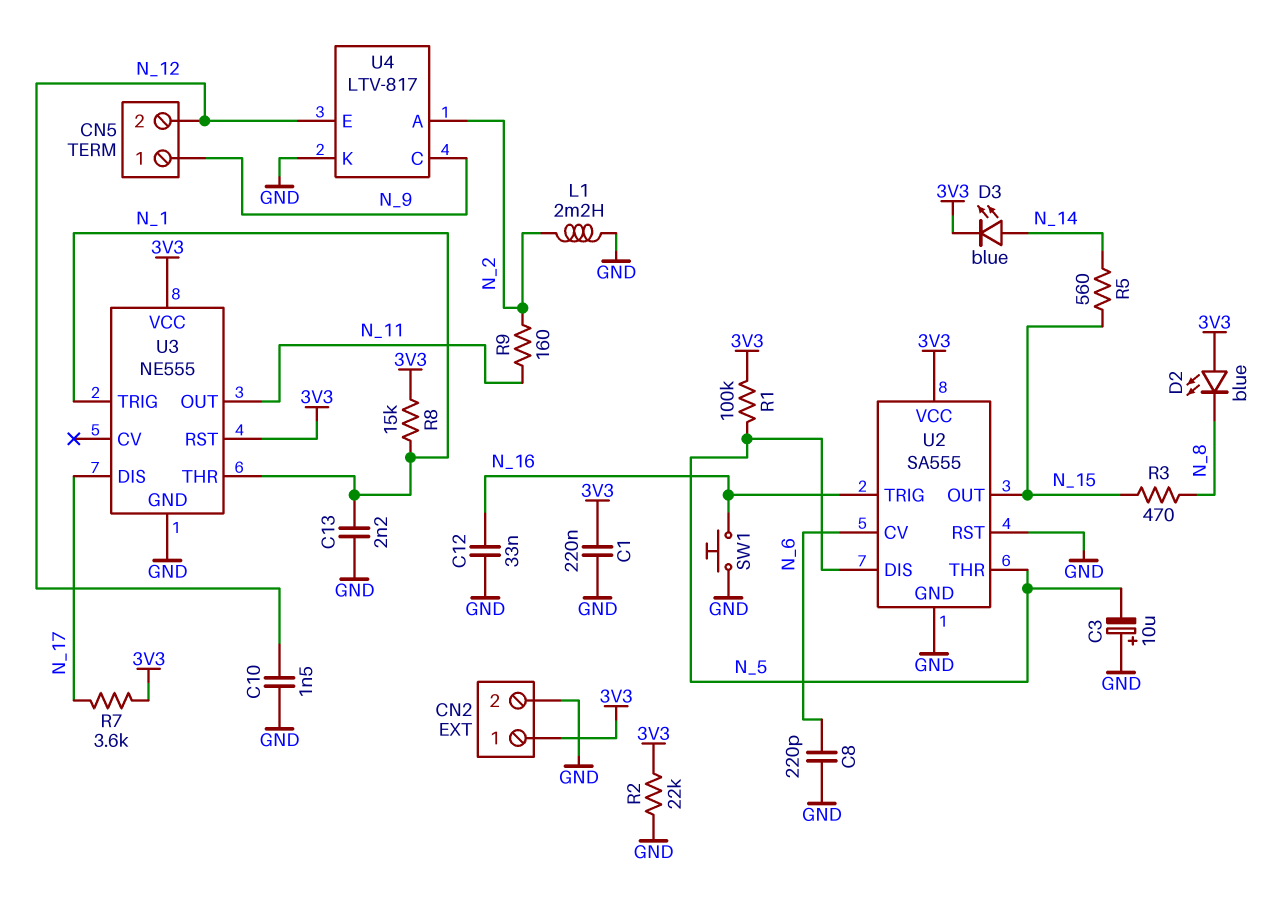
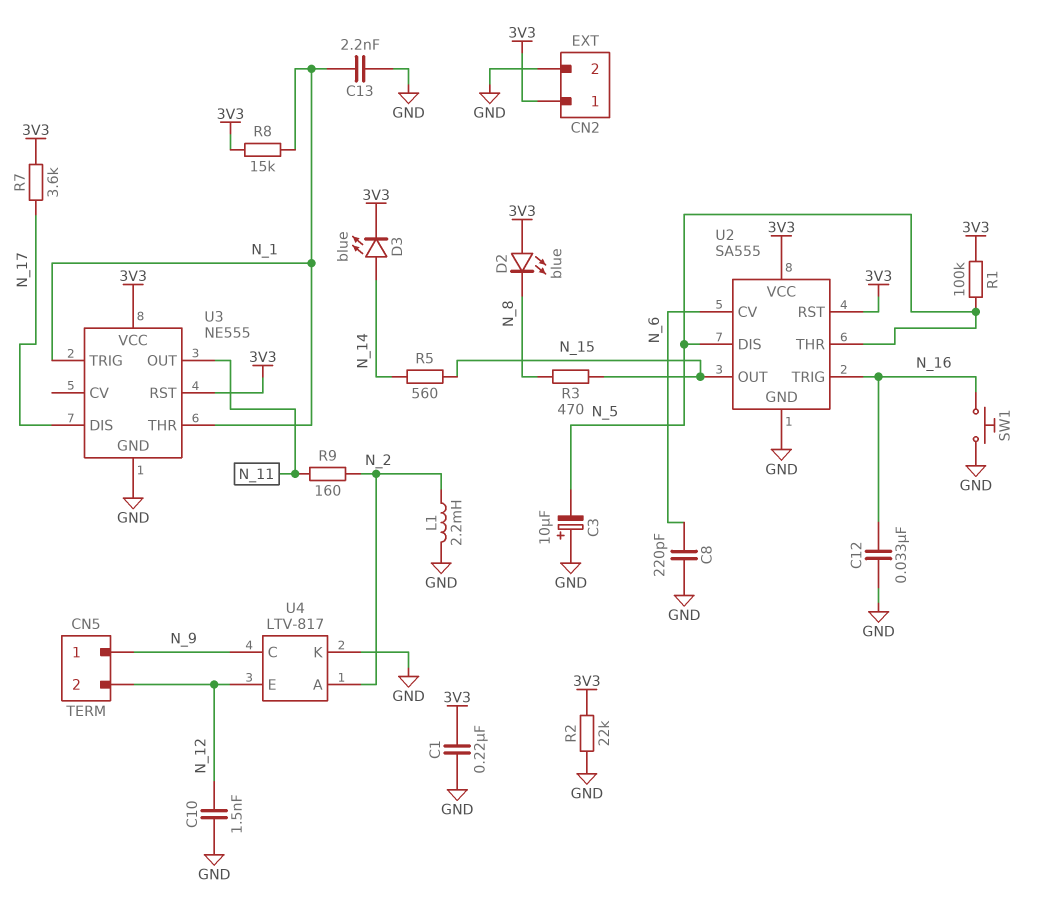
U2 pin RST: GND -> 3V3

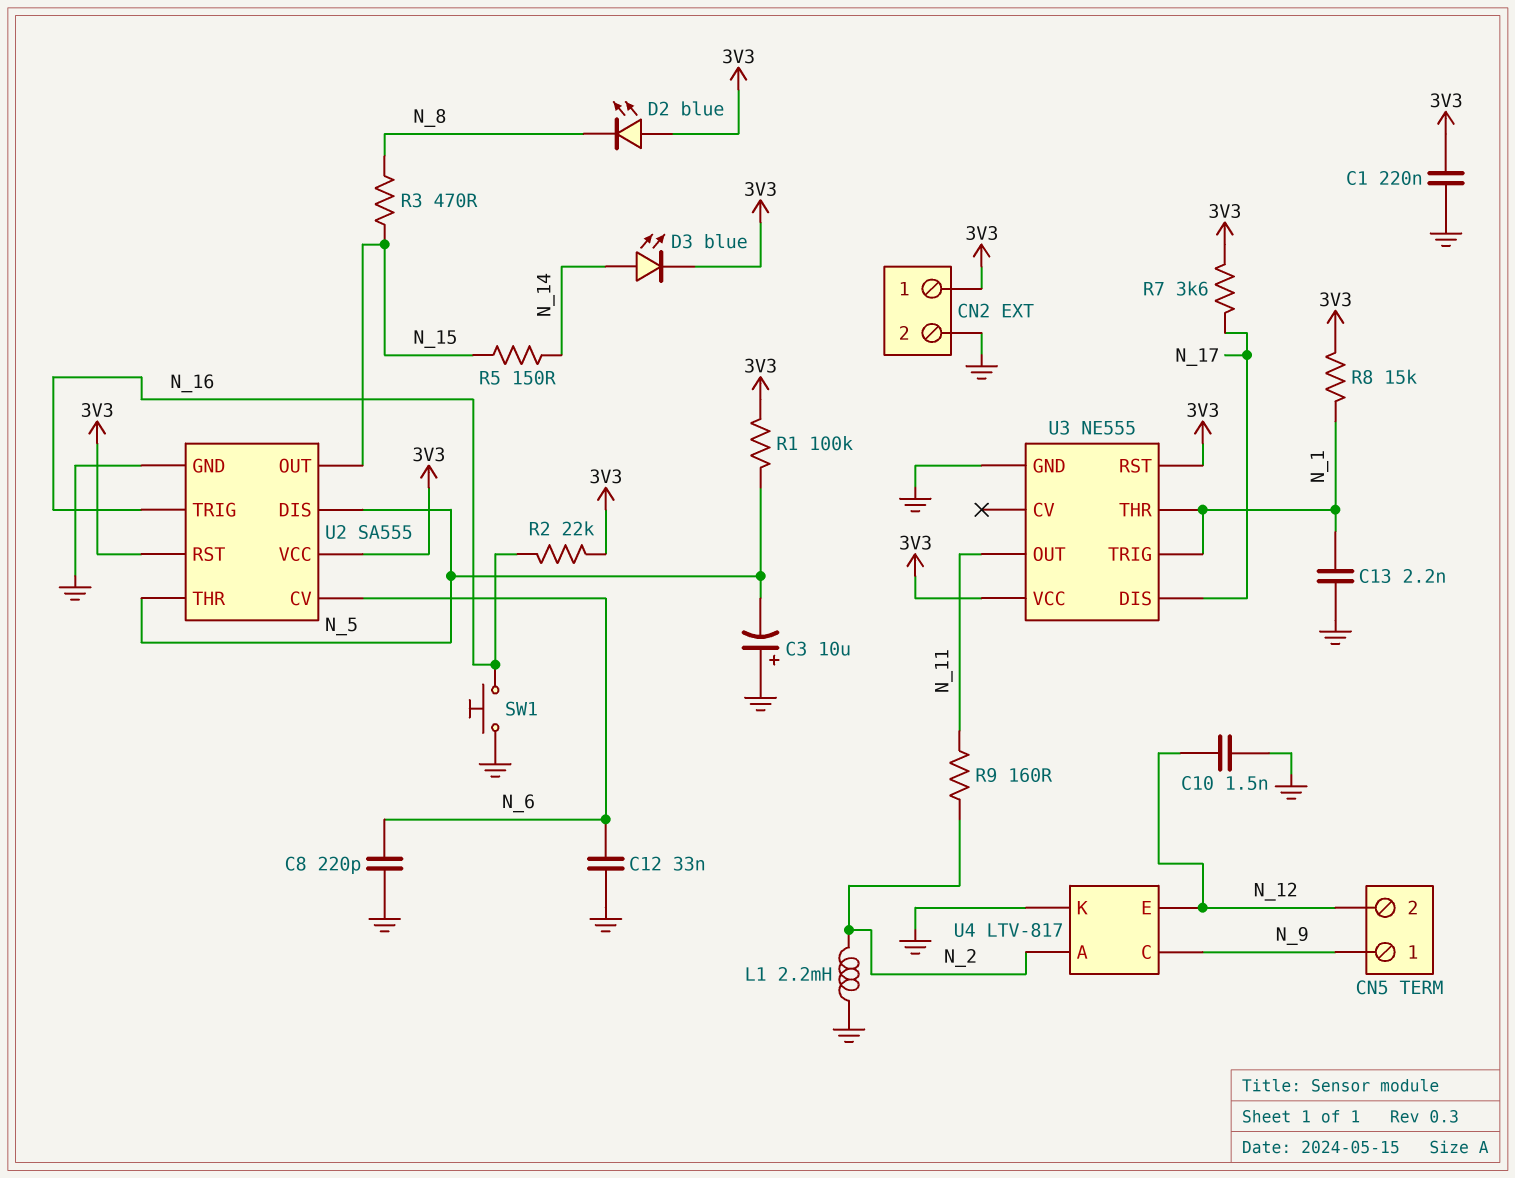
C12: 33nF (GND, N_16) -> 33nF (GND, N_6)
R2: 22k (3V3, GND) -> 22k (3V3, N_16)
R5: 560 (N_14, N_15) -> 150 (N_14, N_15)

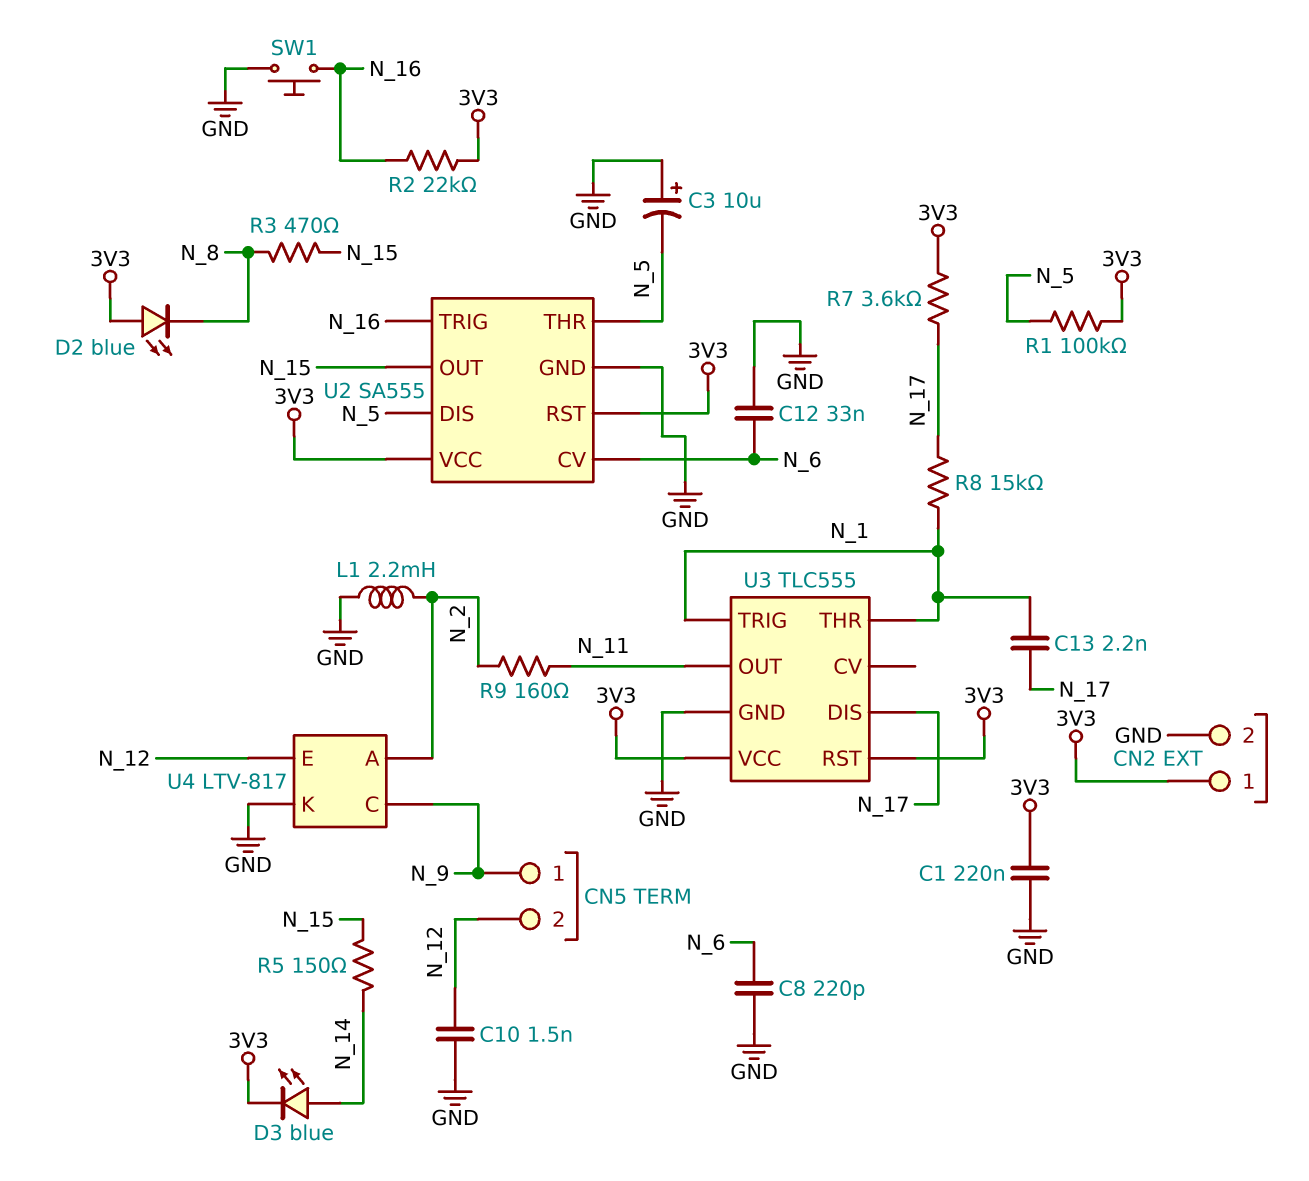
C13: 2.2nF (GND, N_1) -> 2.2nF (N_1, N_17)
R8: 15k (3V3, N_1) -> 15k (N_1, N_17)
U3: NE555 -> TLC555

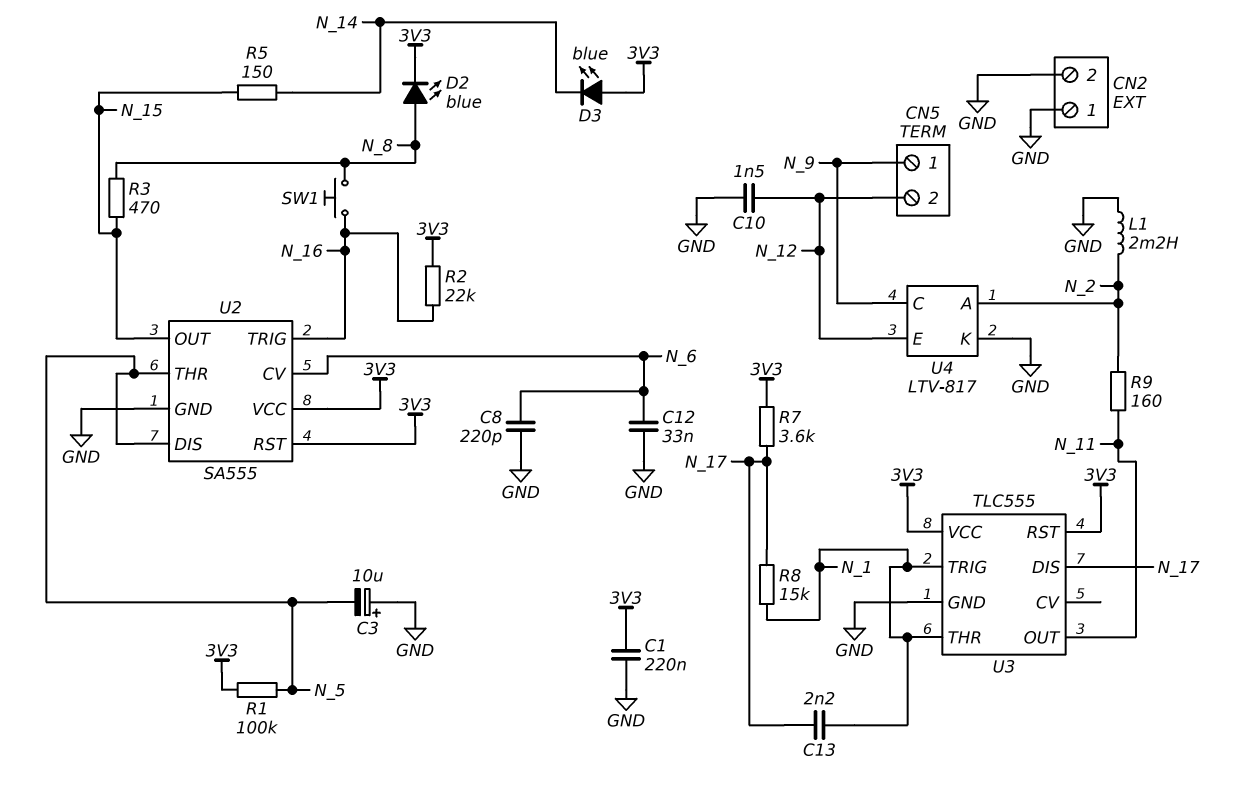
CN2 pin 1: 3V3 -> GND
D2: LED blue (A 3V3, K N_8) -> LED blue (A N_8, K 3V3)
D3: LED blue (A N_14, K 3V3) -> LED blue (A 3V3, K N_14)
SW1: button (GND, N_16) -> button (N_8, N_16)

